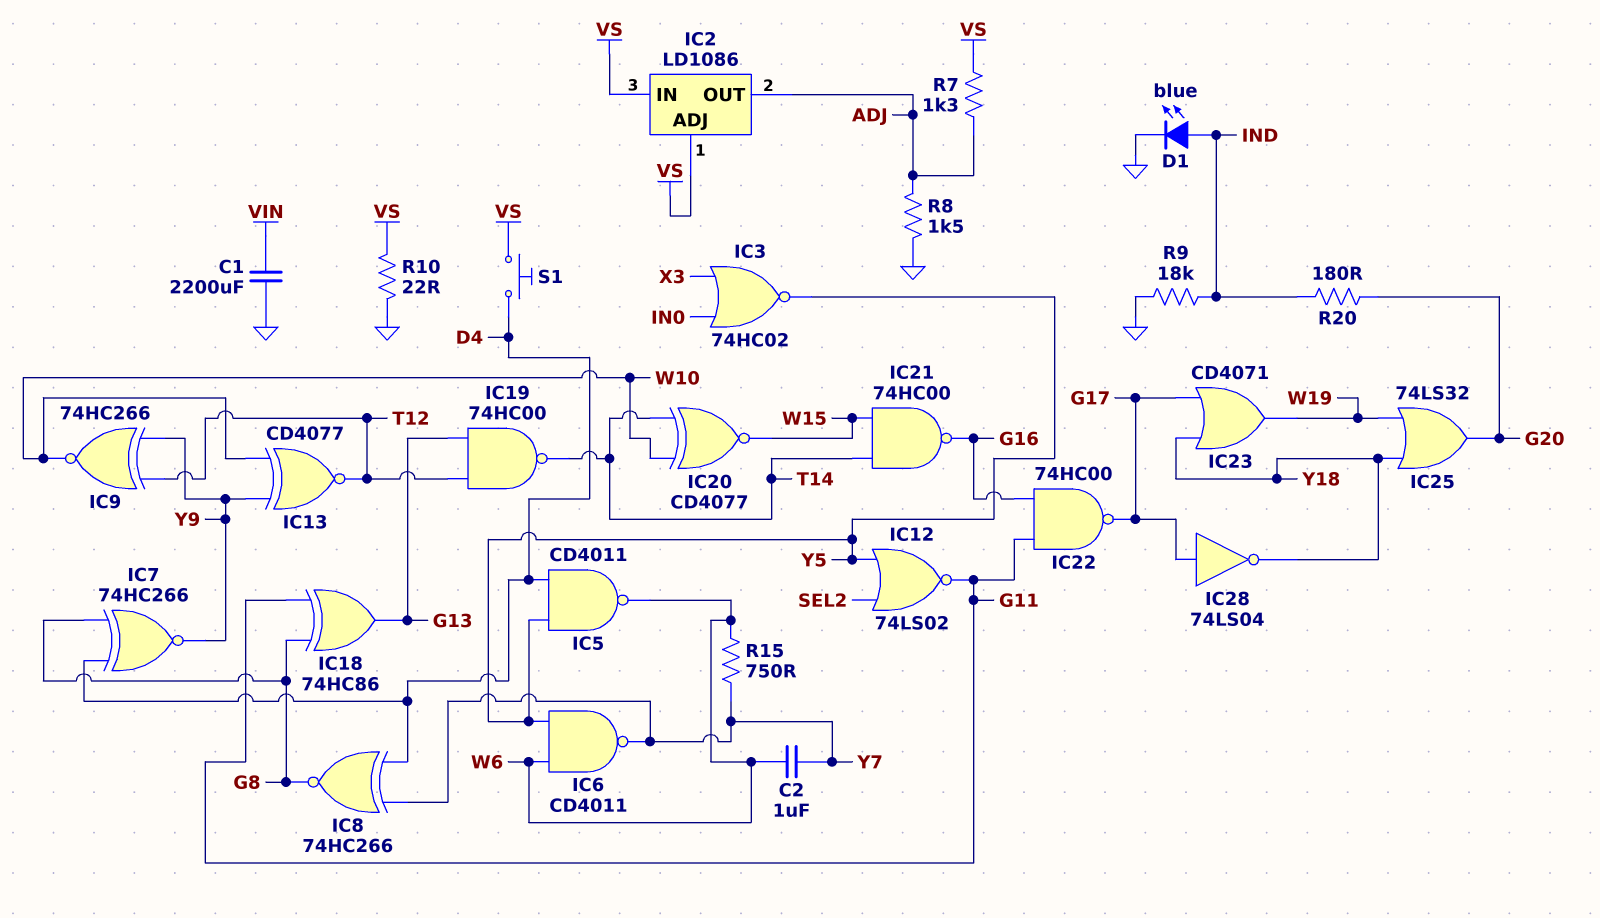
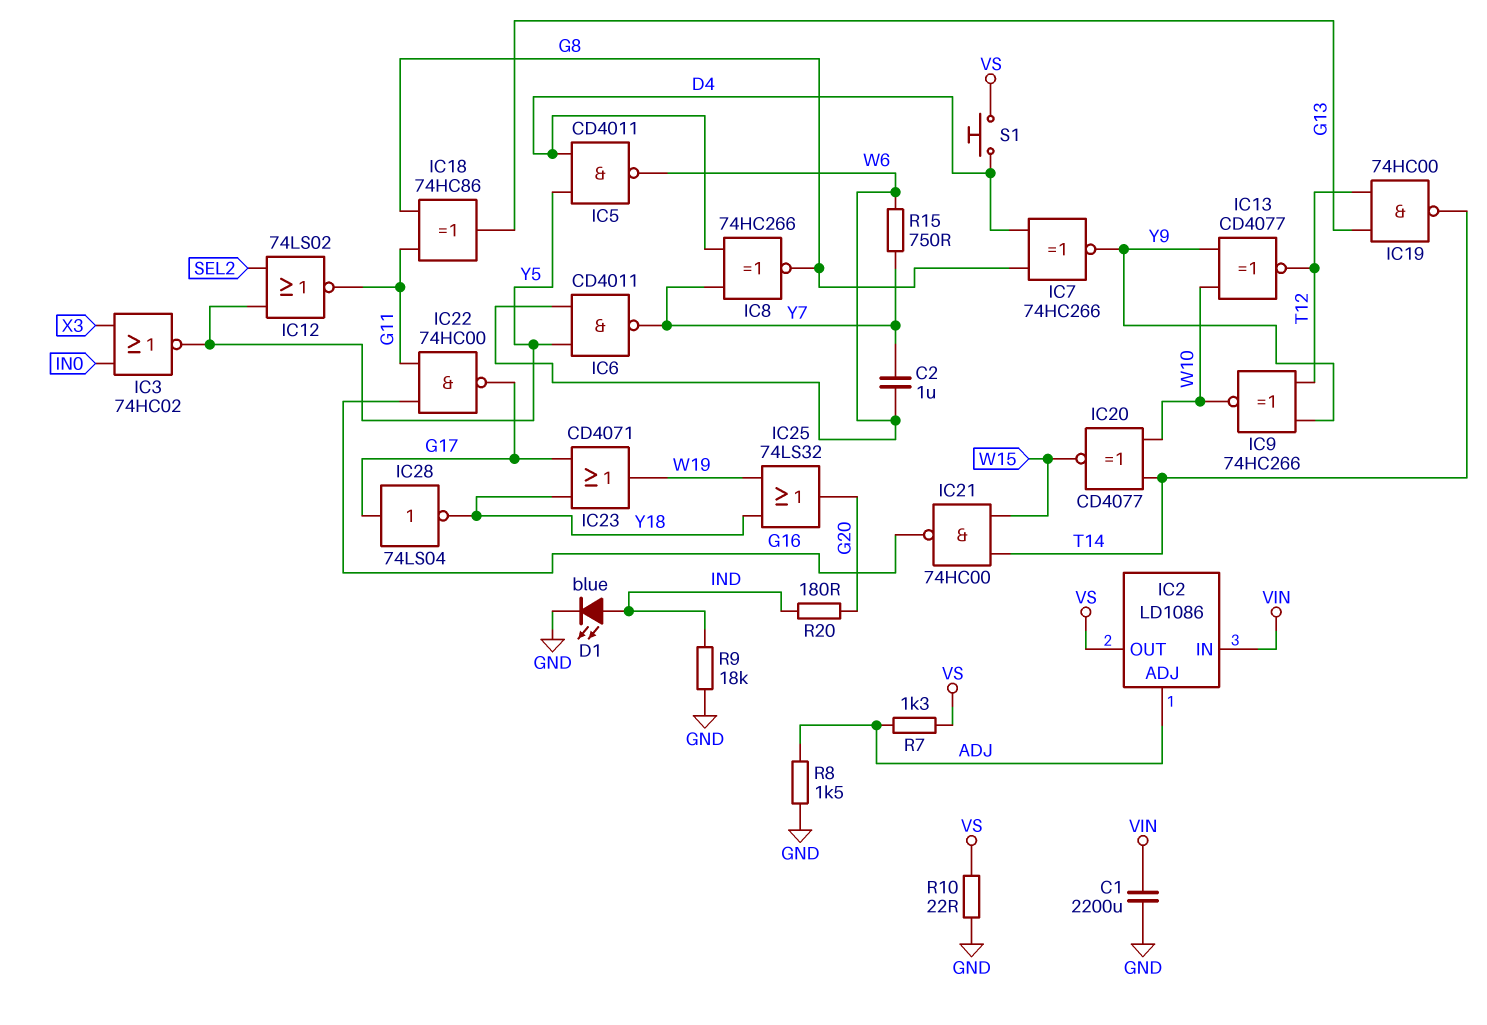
IC2 pin ADJ: VS -> ADJ
IC2 pin IN: VS -> VIN
IC2 pin OUT: ADJ -> VS

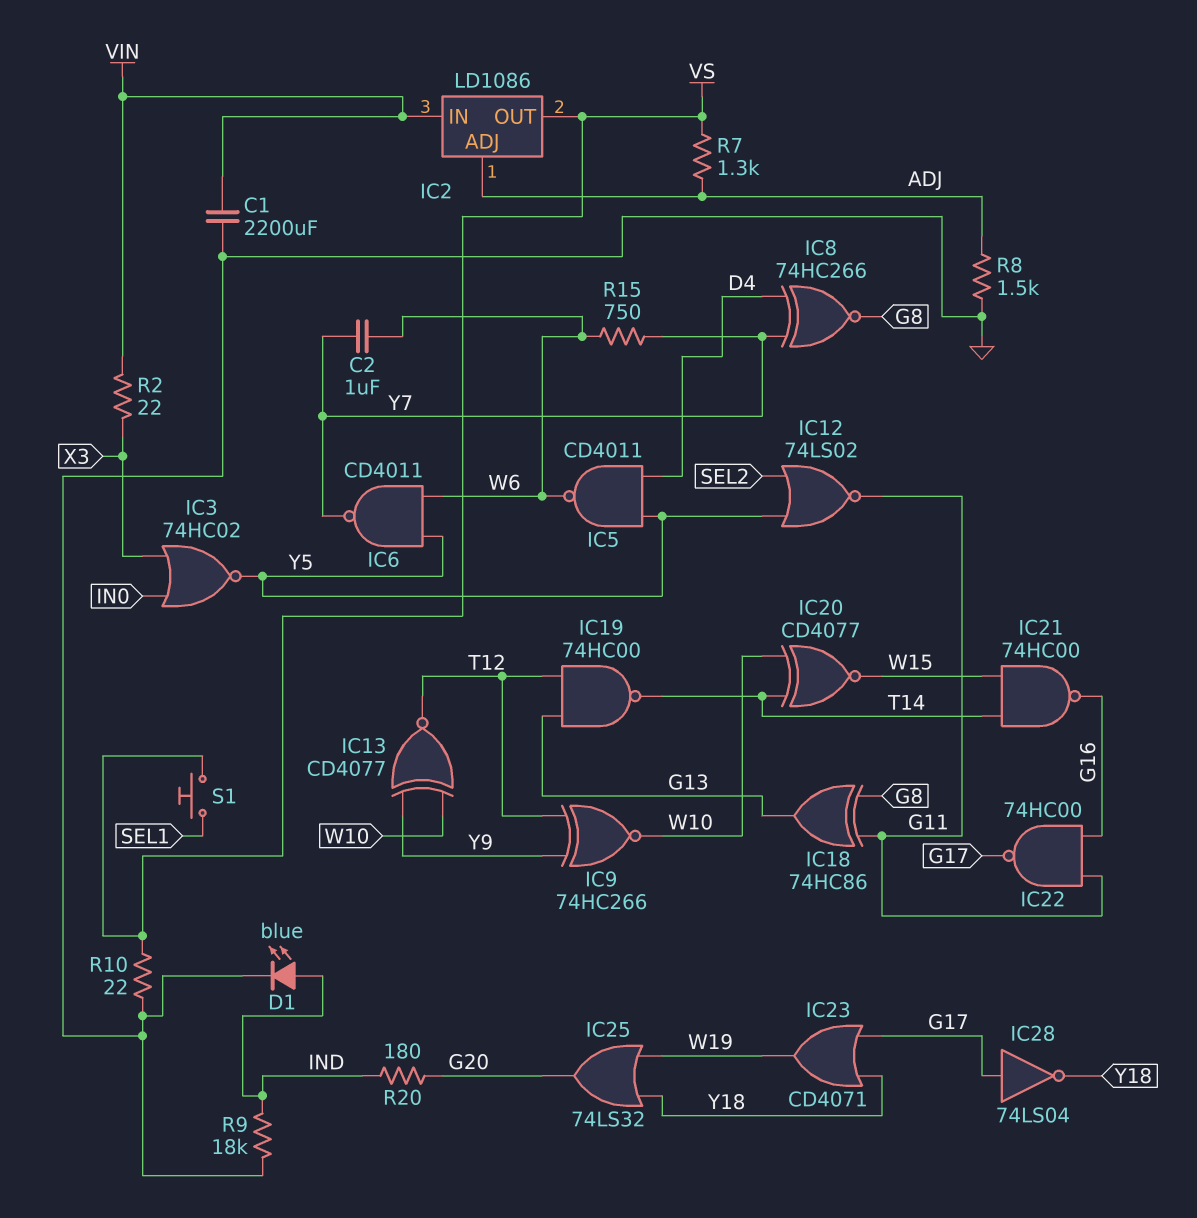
IC7: XNOR 74HC266 (in D4, in G8, out Y9) -> none
R2: none -> 22 (VIN, X3)
S1: button (D4, VS) -> button (SEL1, VS)

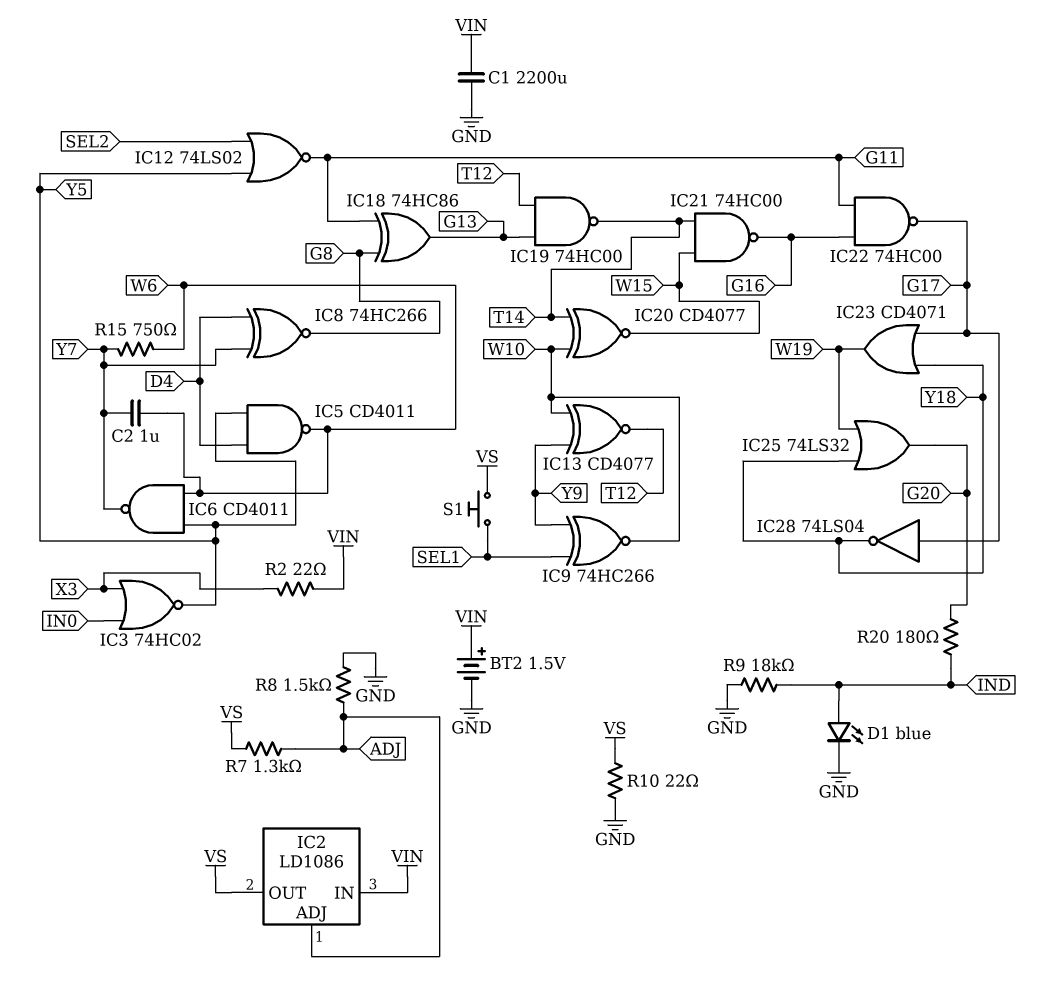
BT2: none -> 1.5V (plus VIN, minus GND)
IC9: XNOR 74HC266 (in T12, in Y9, out W10) -> XNOR 74HC266 (in SEL1, in Y9, out W10)

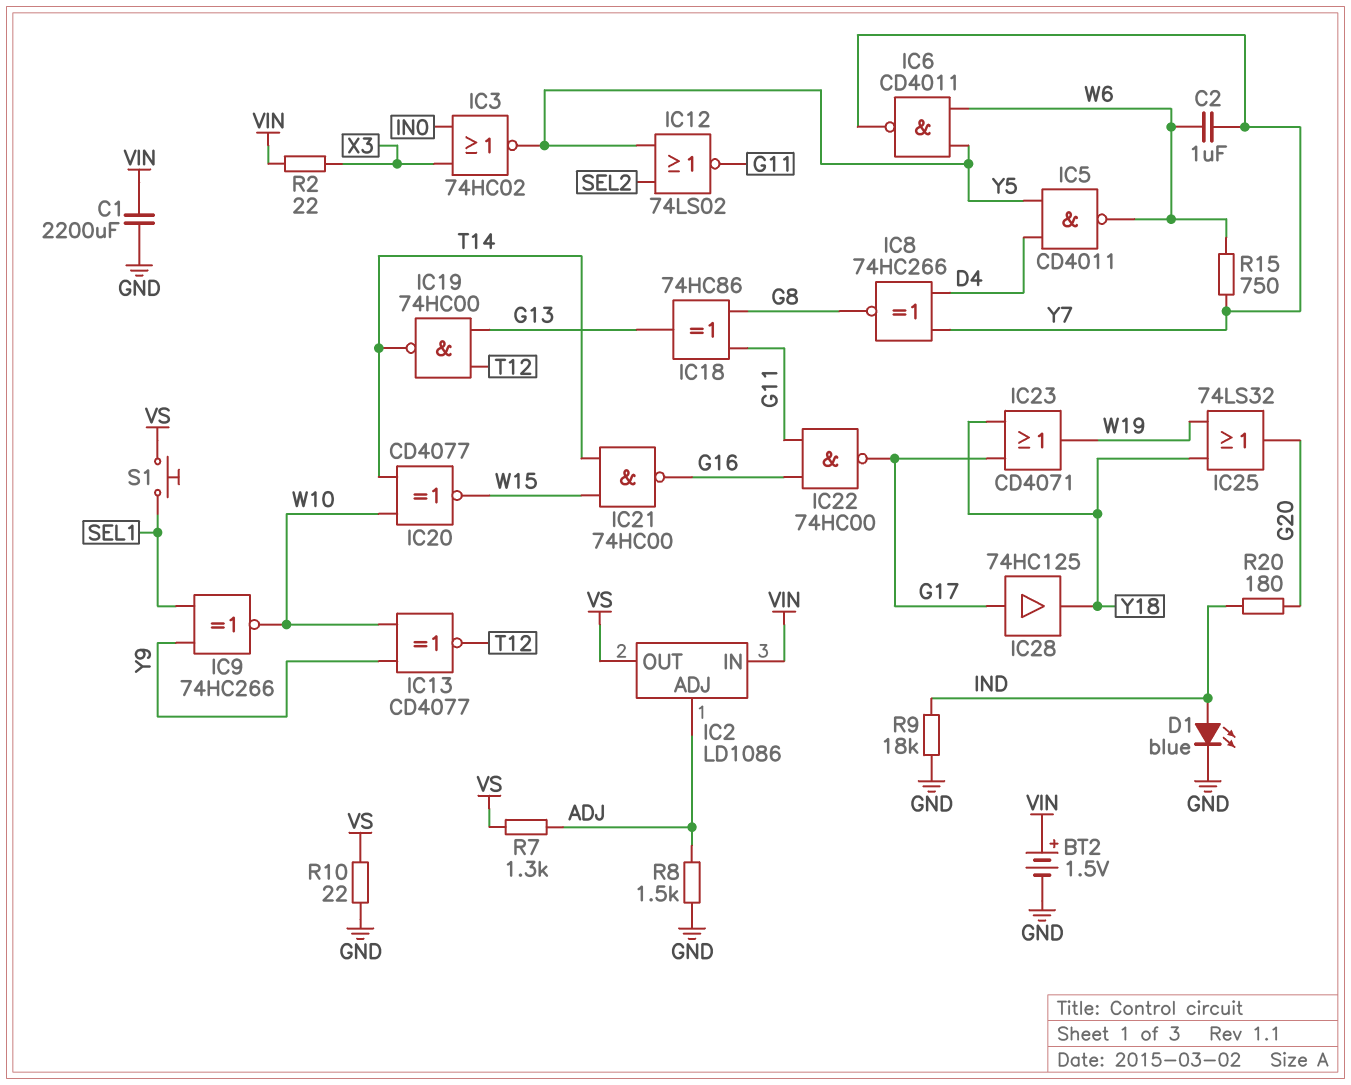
IC28: NOT 74LS04 (in G17, out Y18) -> buffer 74HC125 (in G17, out Y18)

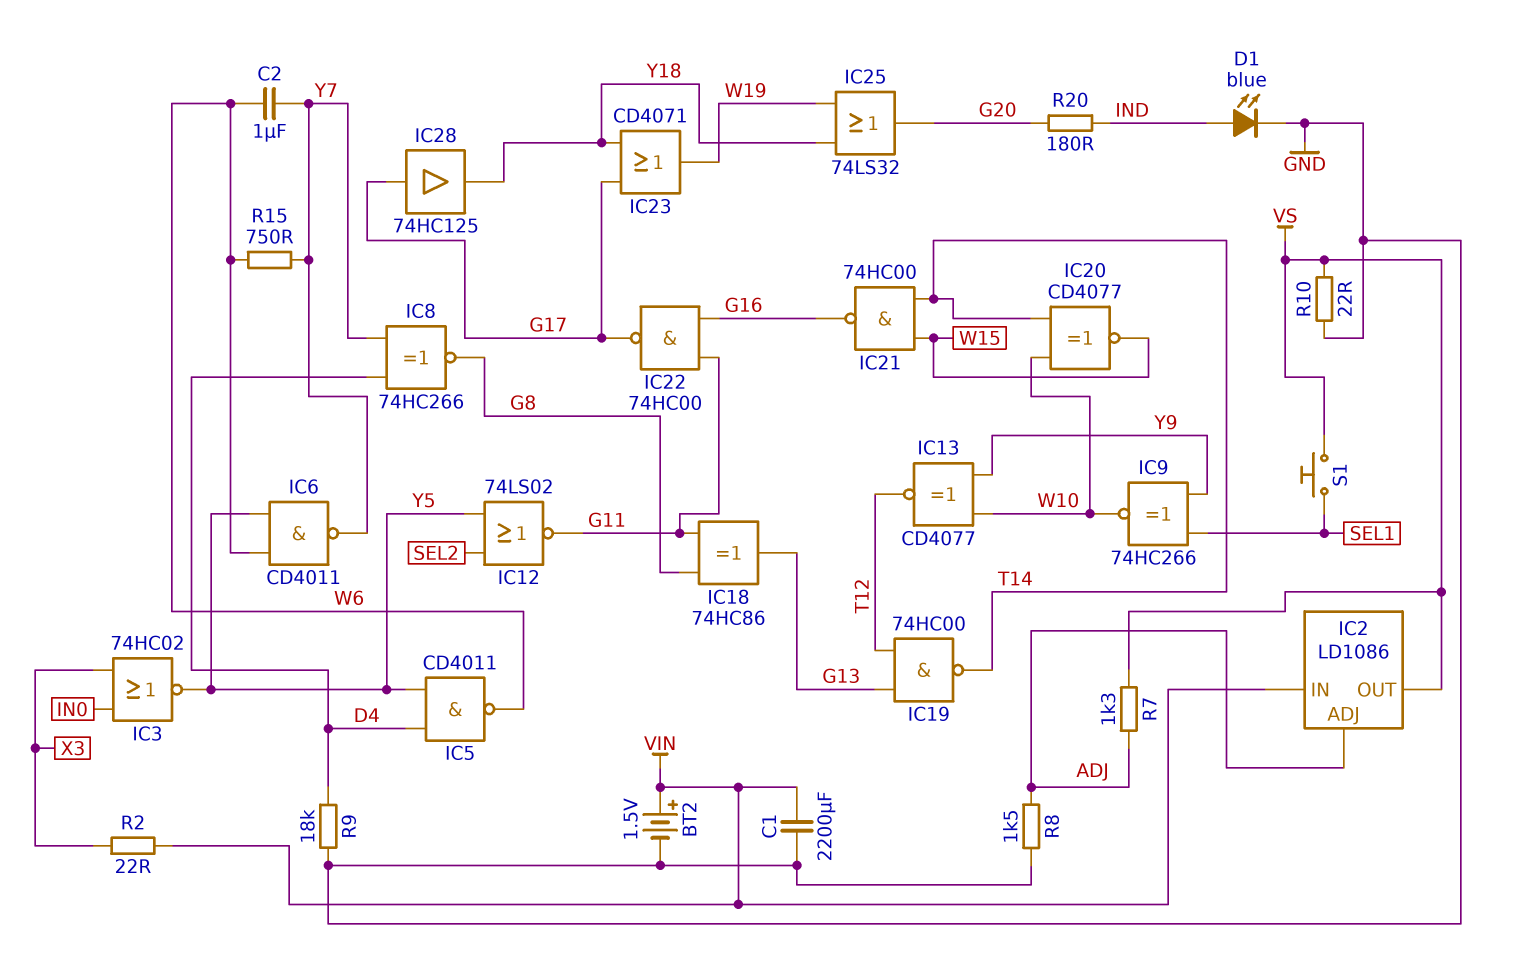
R9: 18k (GND, IND) -> 18k (D4, GND)

